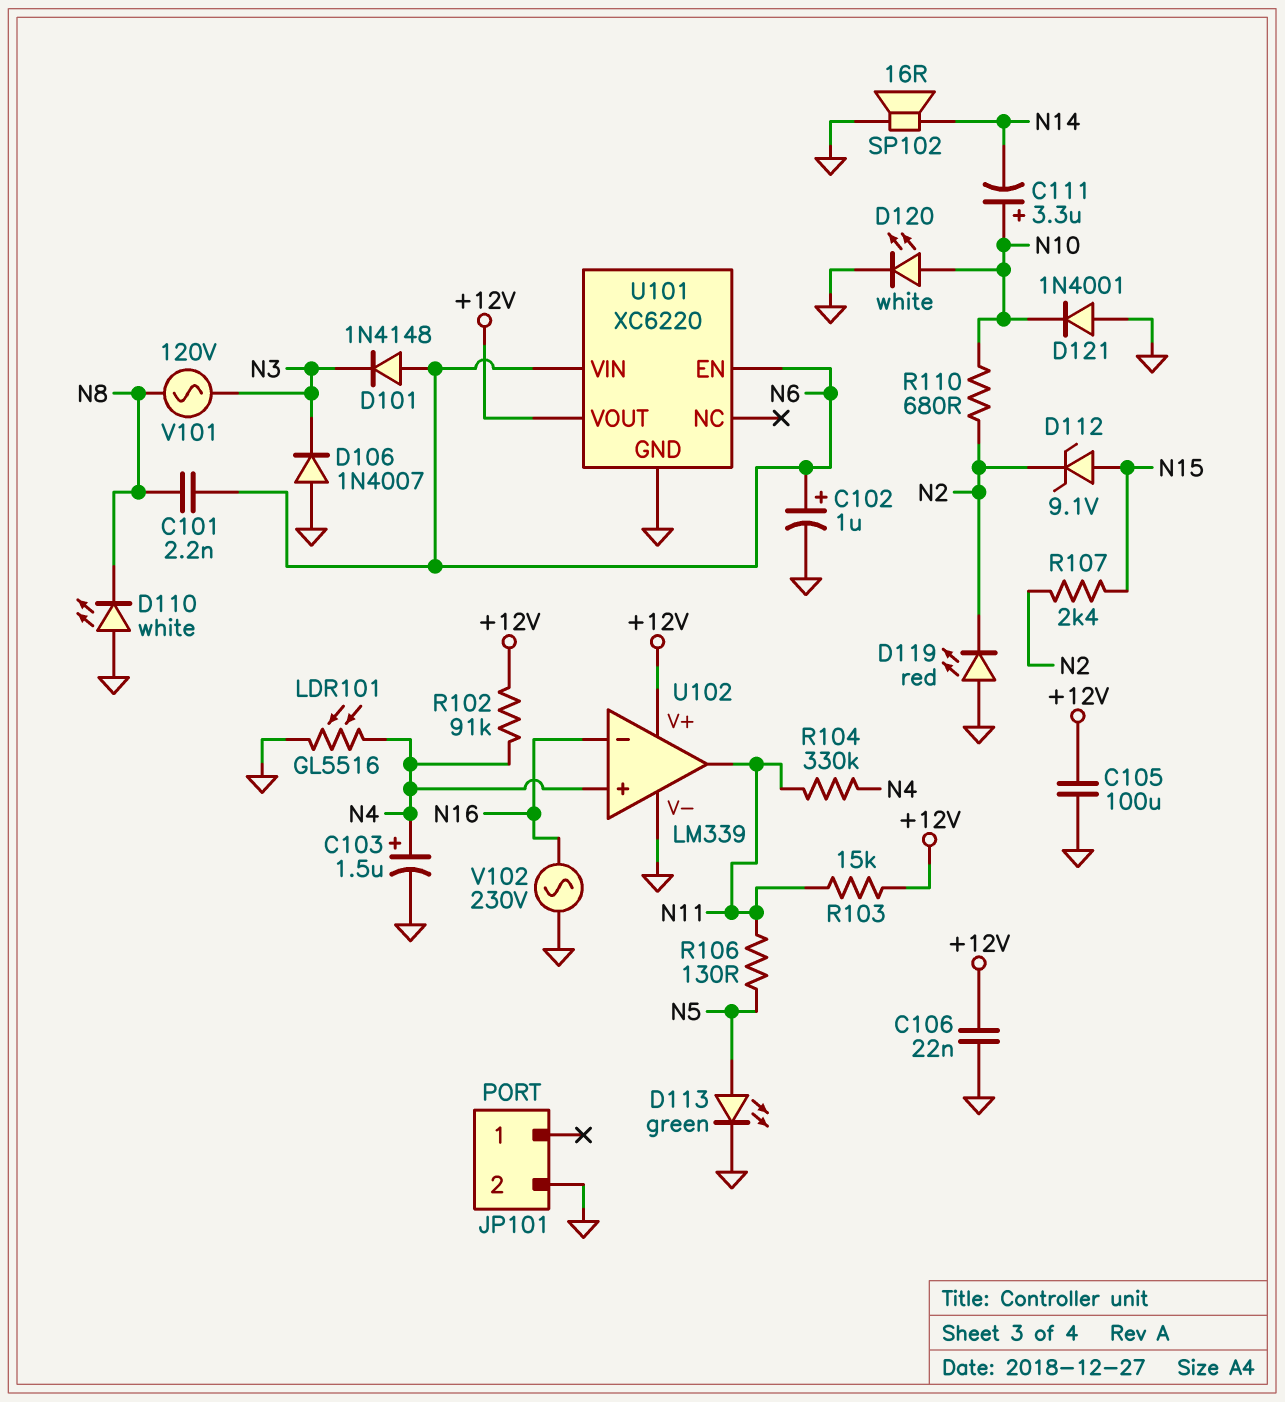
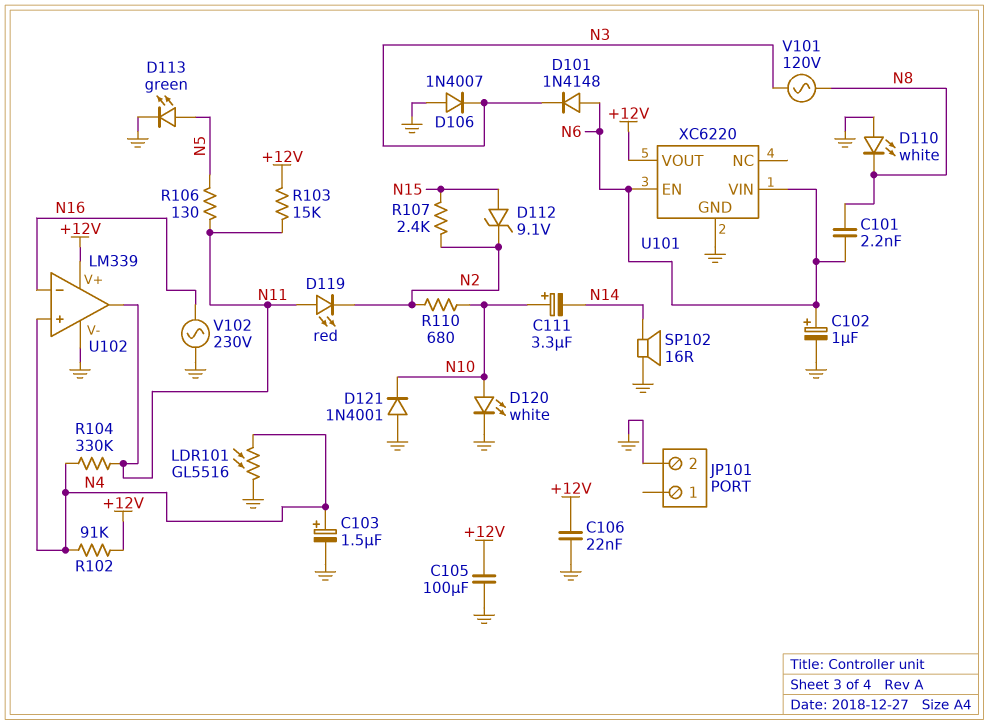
D119: LED red (A GND, K N2) -> LED red (A N11, K N2)

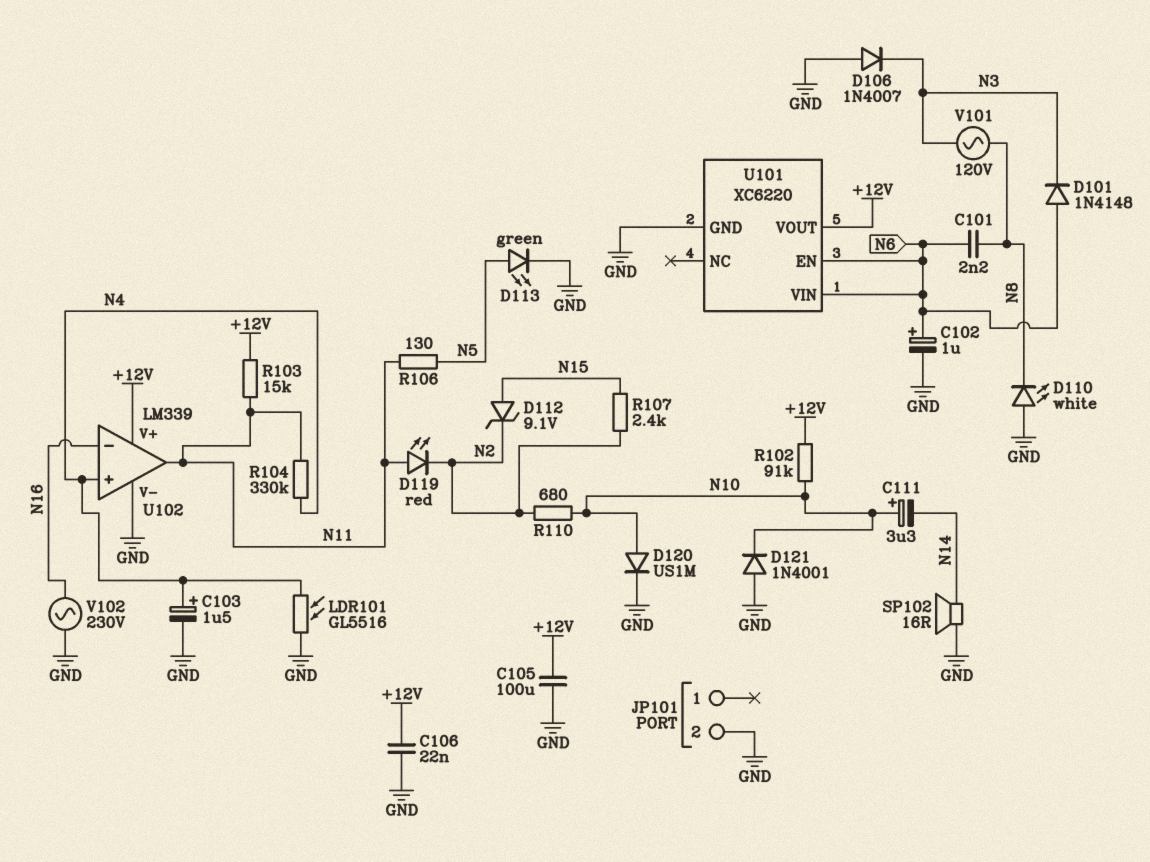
D120: LED white (A N10, K GND) -> diode US1M (A N10, K GND)
R102: 91k (+12V, N4) -> 91k (+12V, N10)

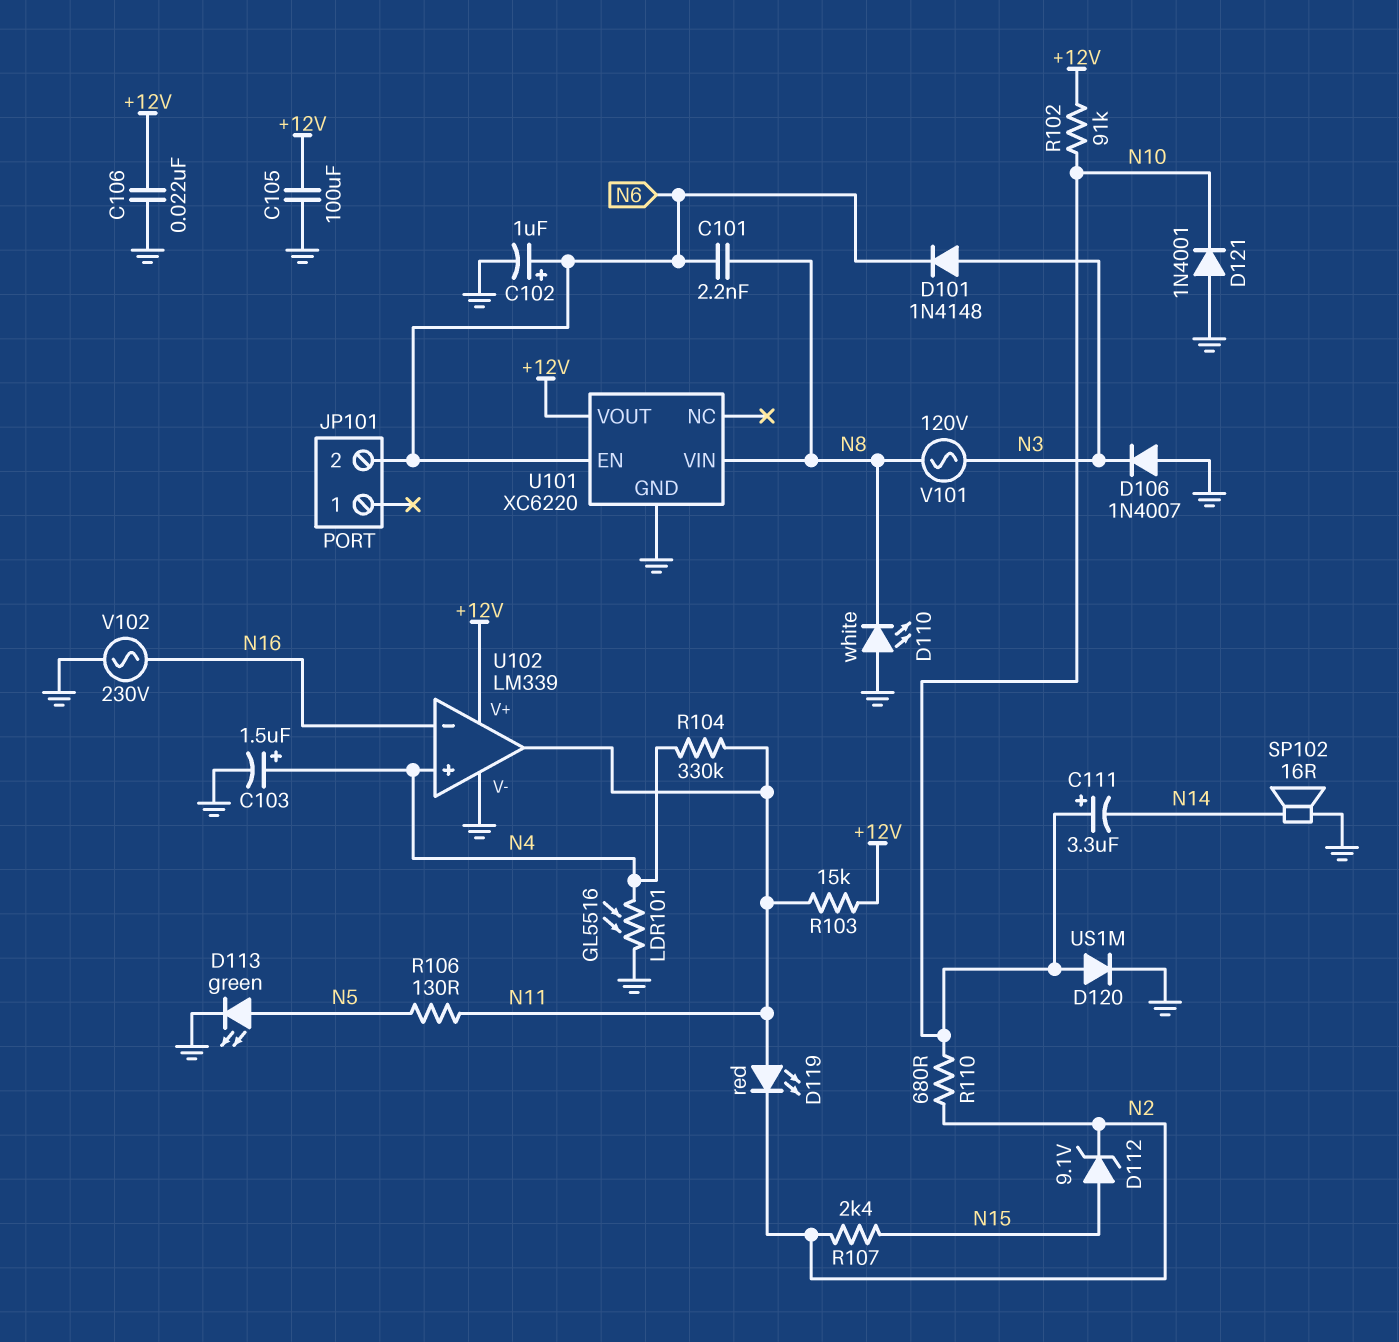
D101: diode 1N4148 (A N6, K N3) -> diode 1N4148 (A N3, K N6)
JP101 pin 2: GND -> N6
U101 pin VIN: N6 -> N8

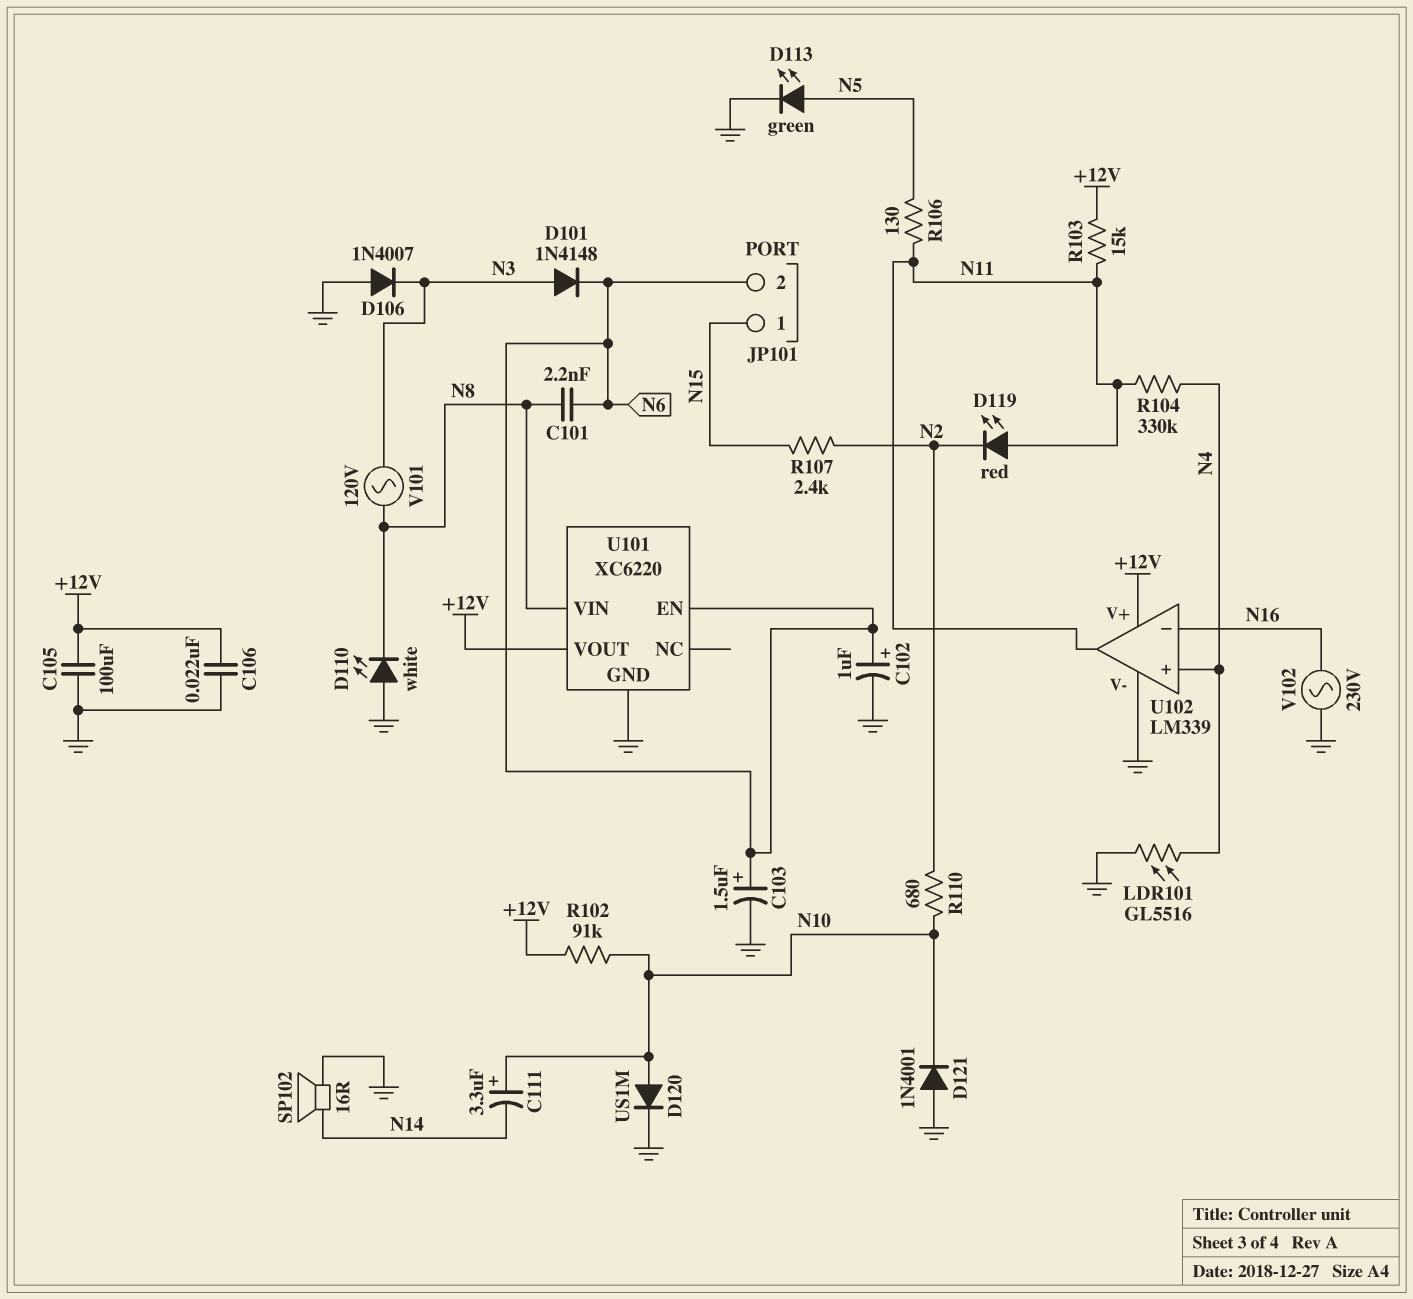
C103: 1.5uF (plus N4, minus GND) -> 1.5uF (plus N6, minus GND)
D112: zener 9.1V (A N15, K N2) -> none
JP101 pin 1: none -> N15

